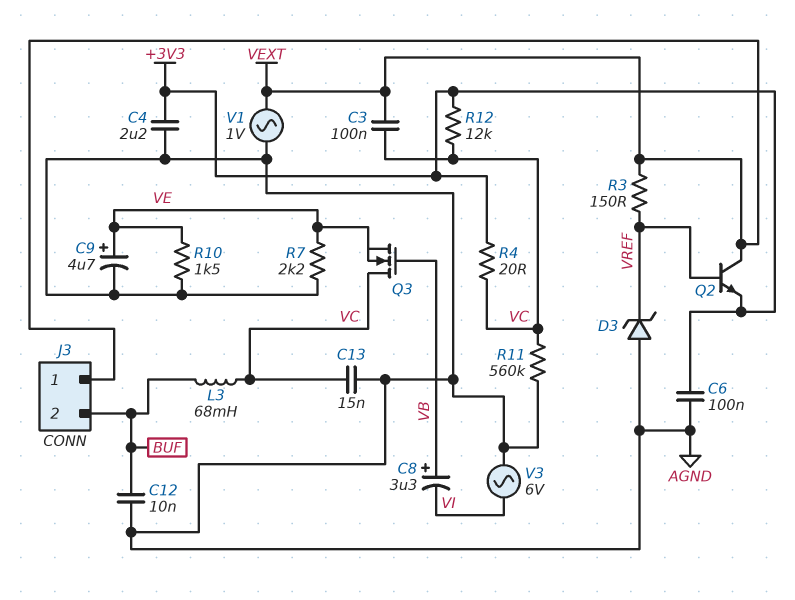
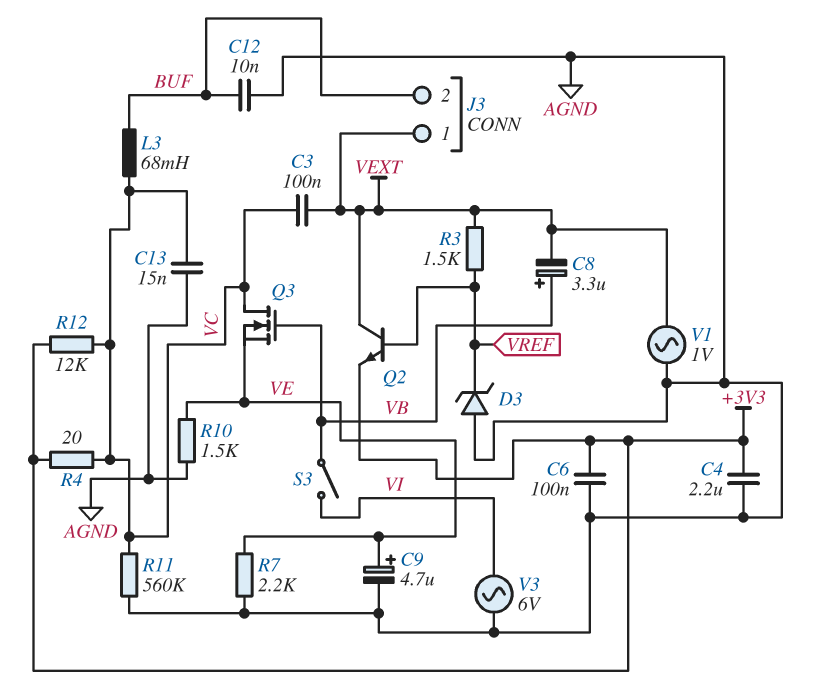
C8: 3.3uF (plus VB, minus VI) -> 3.3uF (plus VB, minus VEXT)
R3: 150 (VEXT, VREF) -> 1.5k (VEXT, VREF)
S3: none -> switch (VB, VI)

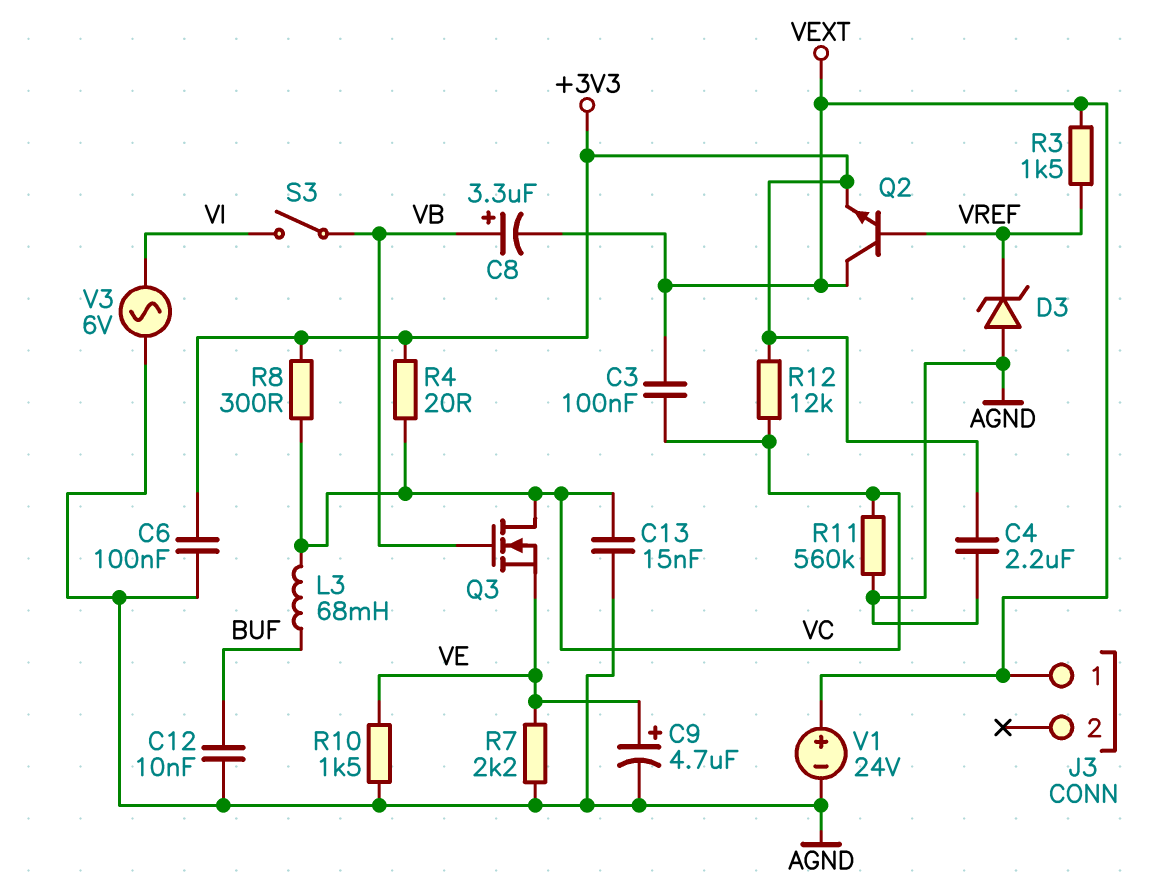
J3 pin 2: BUF -> none
R8: none -> 300 (+3V3, VC)
V1: AC 1V (AGND, VEXT) -> 24V (plus VEXT, minus AGND)

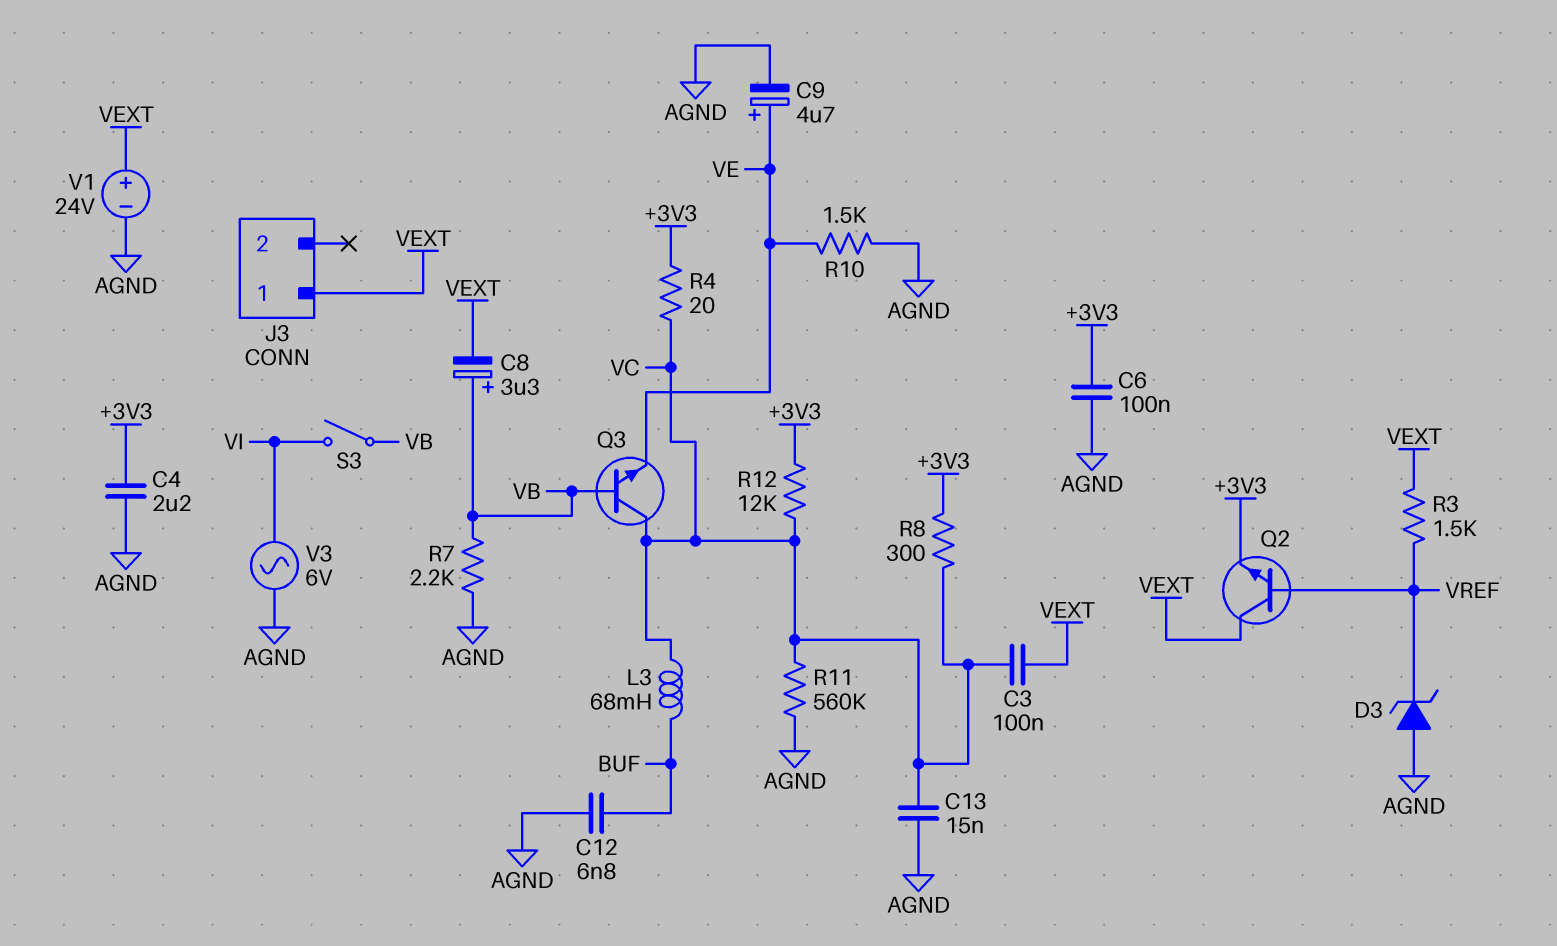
C12: 10nF (AGND, BUF) -> 6.8nF (AGND, BUF)
Q3: NMOS (G VB, D VC, S VE) -> NPN (B VB, C VC, E VE)
R7: 2.2k (AGND, VE) -> 2.2k (AGND, VB)

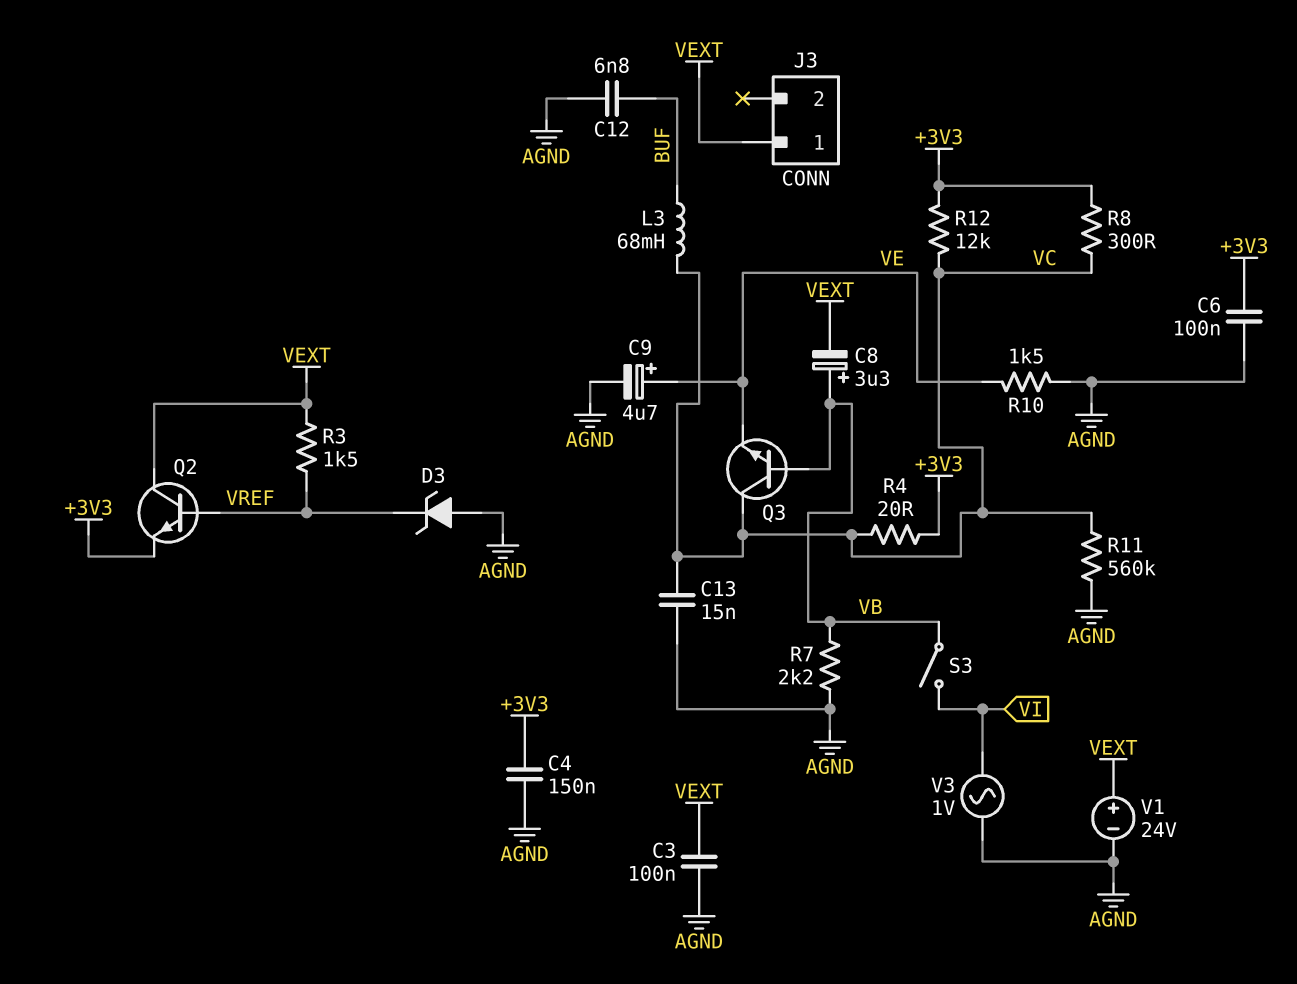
C3: 100nF (VC, VEXT) -> 100nF (AGND, VEXT)
C4: 2.2uF (+3V3, AGND) -> 150nF (+3V3, AGND)
V3: AC 6V (AGND, VI) -> AC 1V (AGND, VI)

